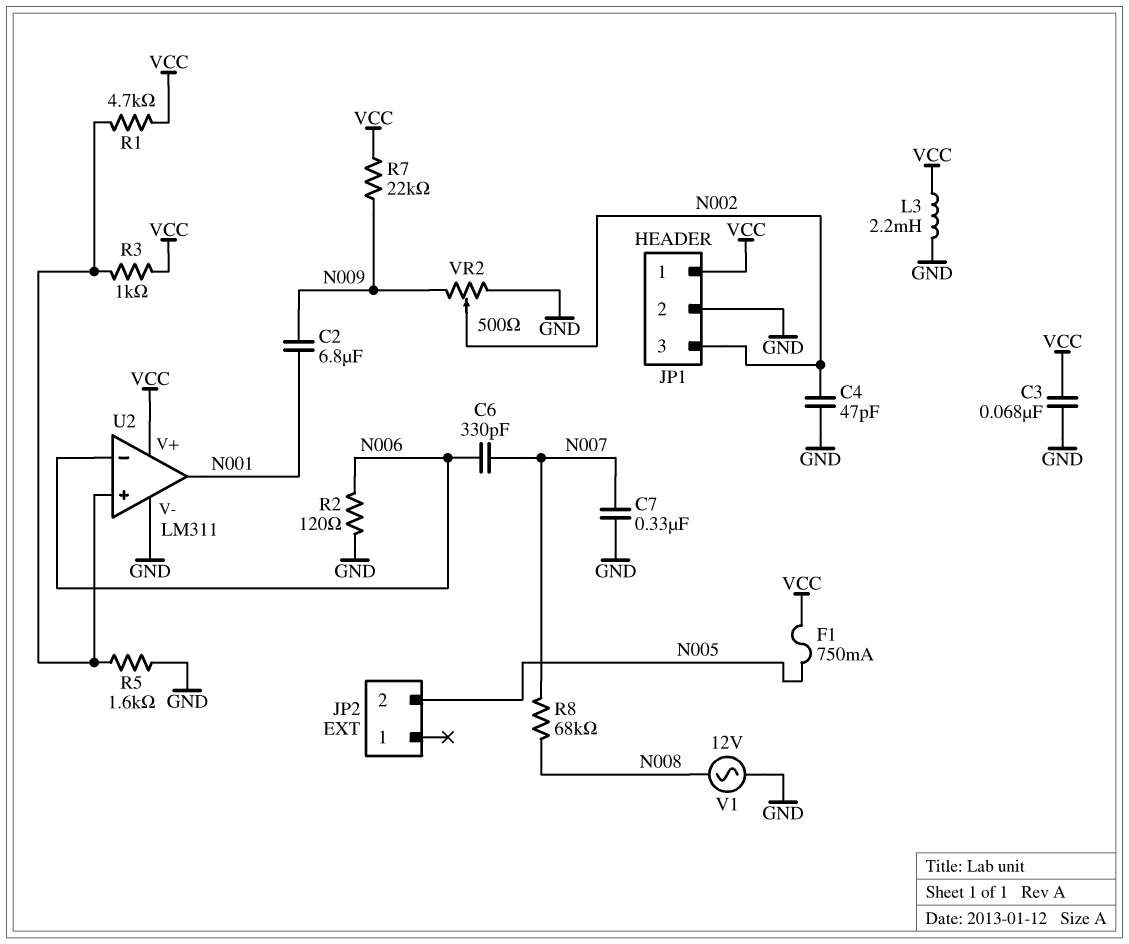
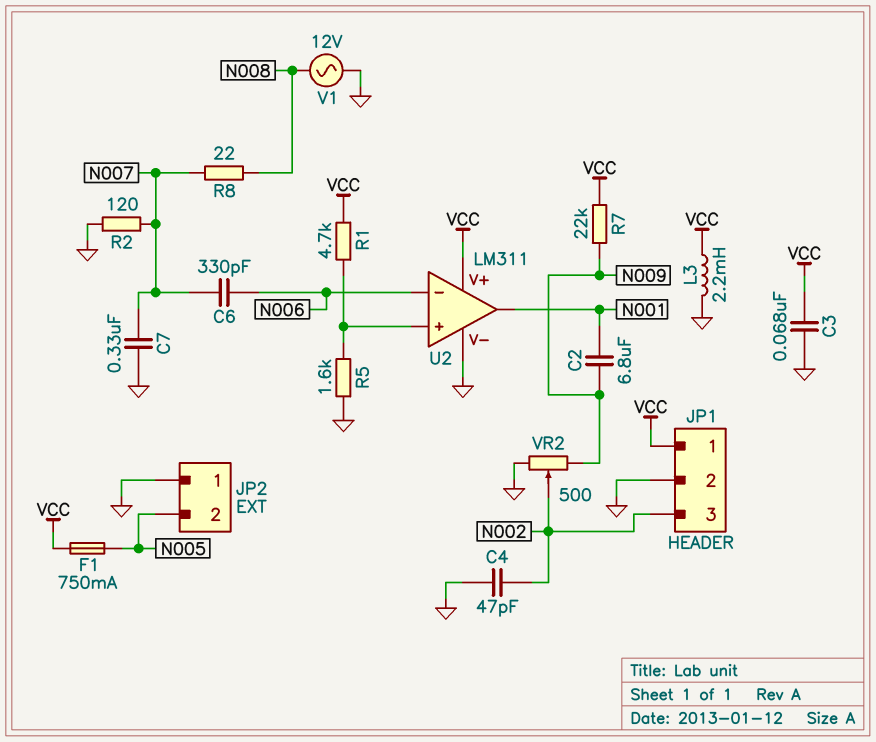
JP2 pin 1: none -> GND
R2: 120 (GND, N006) -> 120 (GND, N007)
R3: 1k (U2/in+, VCC) -> none
R8: 68k (N007, N008) -> 22 (N007, N008)

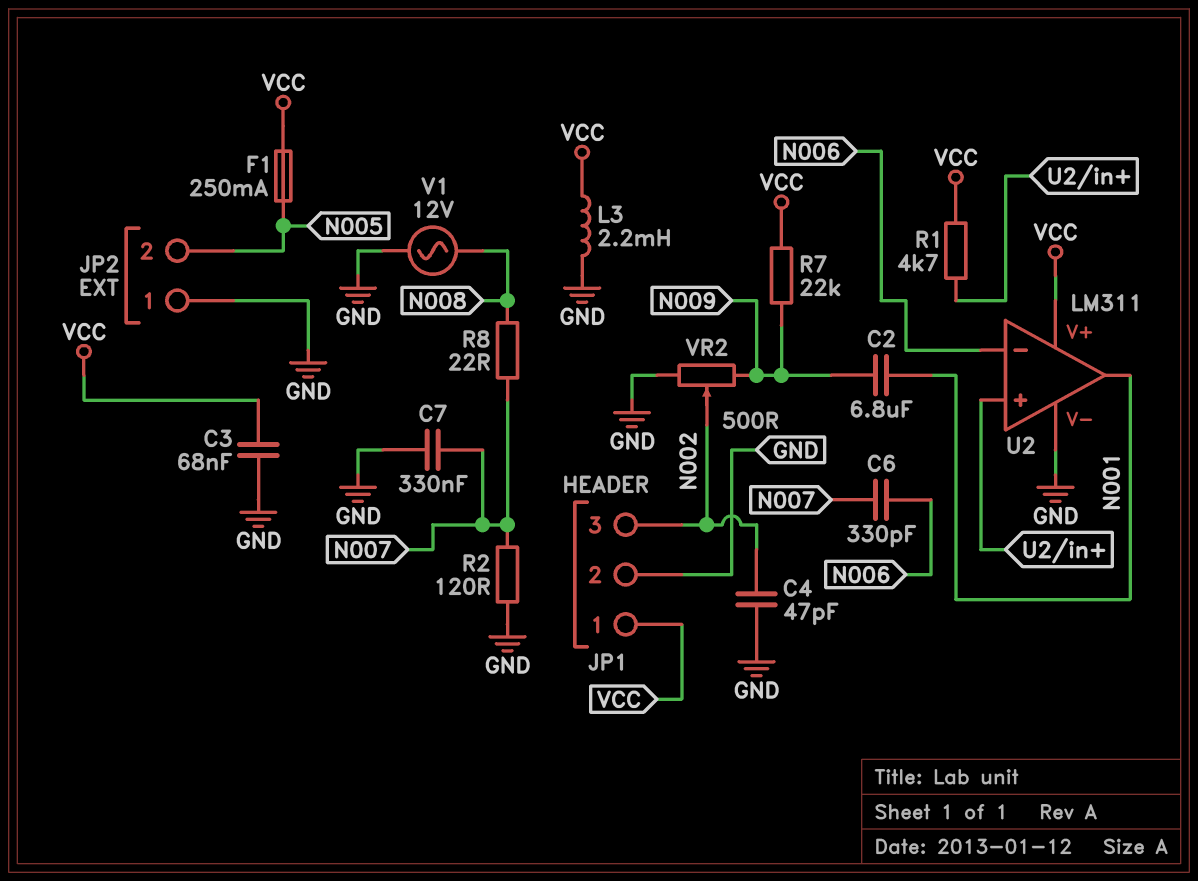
F1: 750mA (N005, VCC) -> 250mA (N005, VCC)
R5: 1.6k (GND, U2/in+) -> none

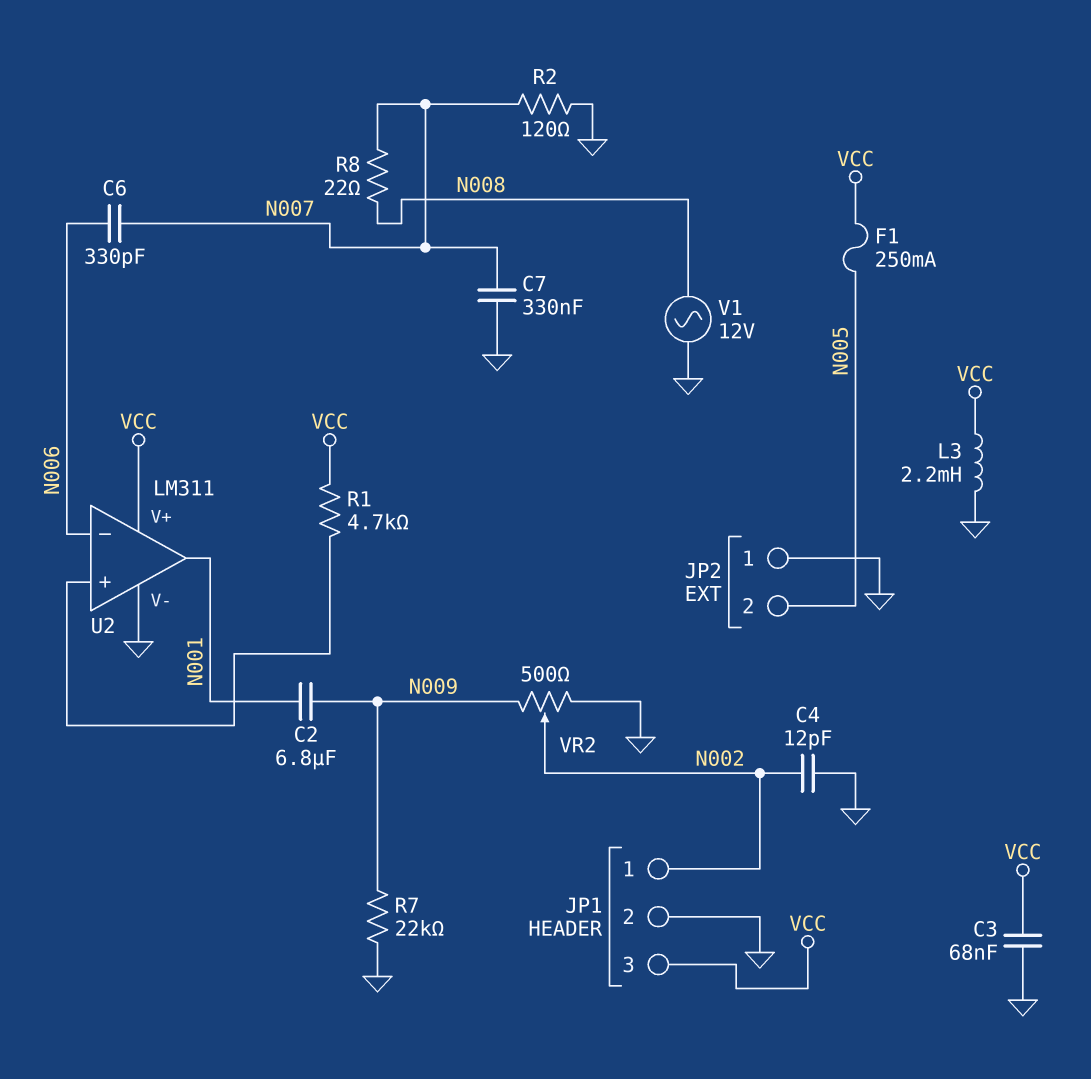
C4: 47pF (GND, N002) -> 12pF (GND, N002)
JP1 pin 1: VCC -> N002
JP1 pin 3: N002 -> VCC
R7: 22k (N009, VCC) -> 22k (GND, N009)

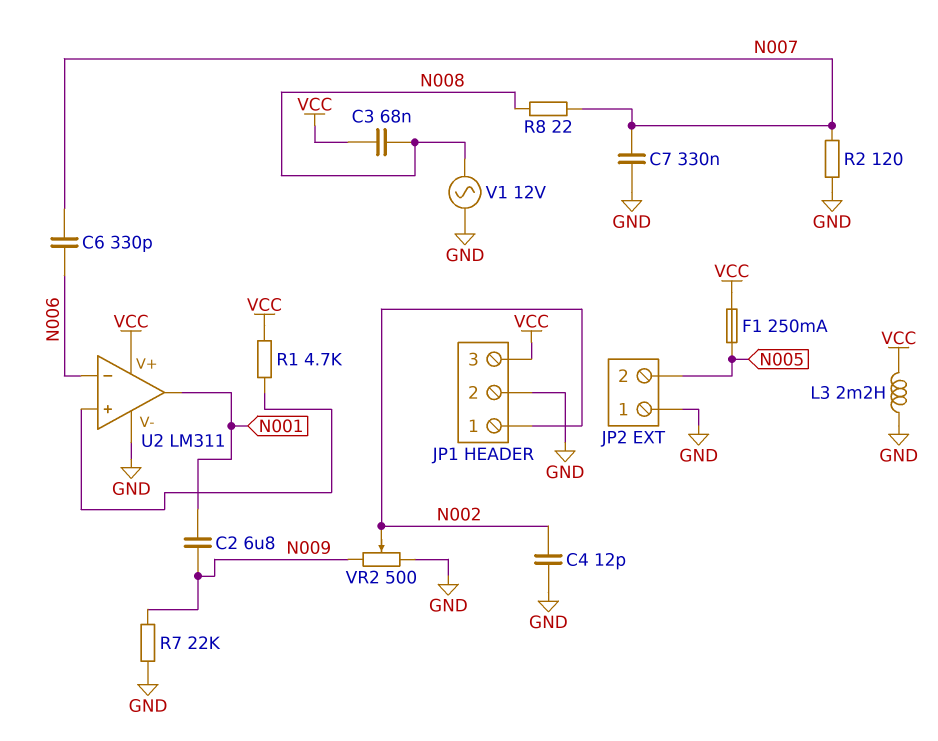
C3: 68nF (GND, VCC) -> 68nF (N008, VCC)

